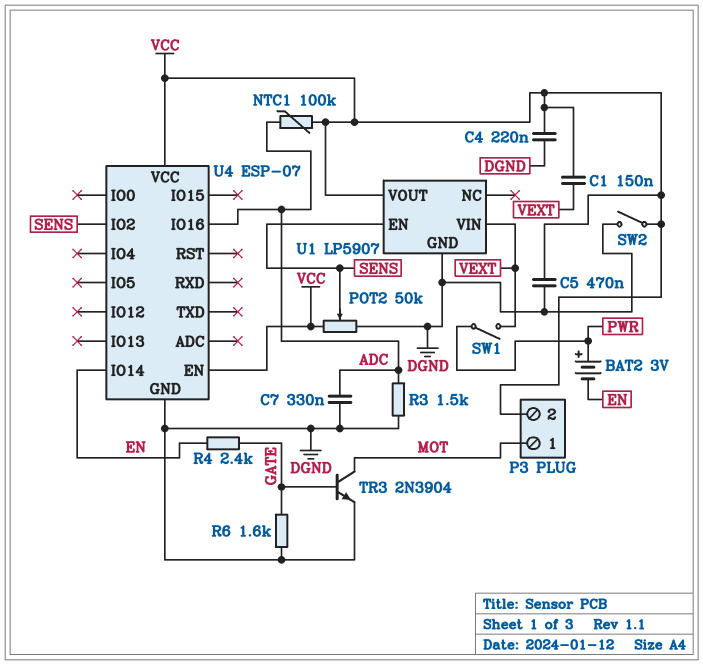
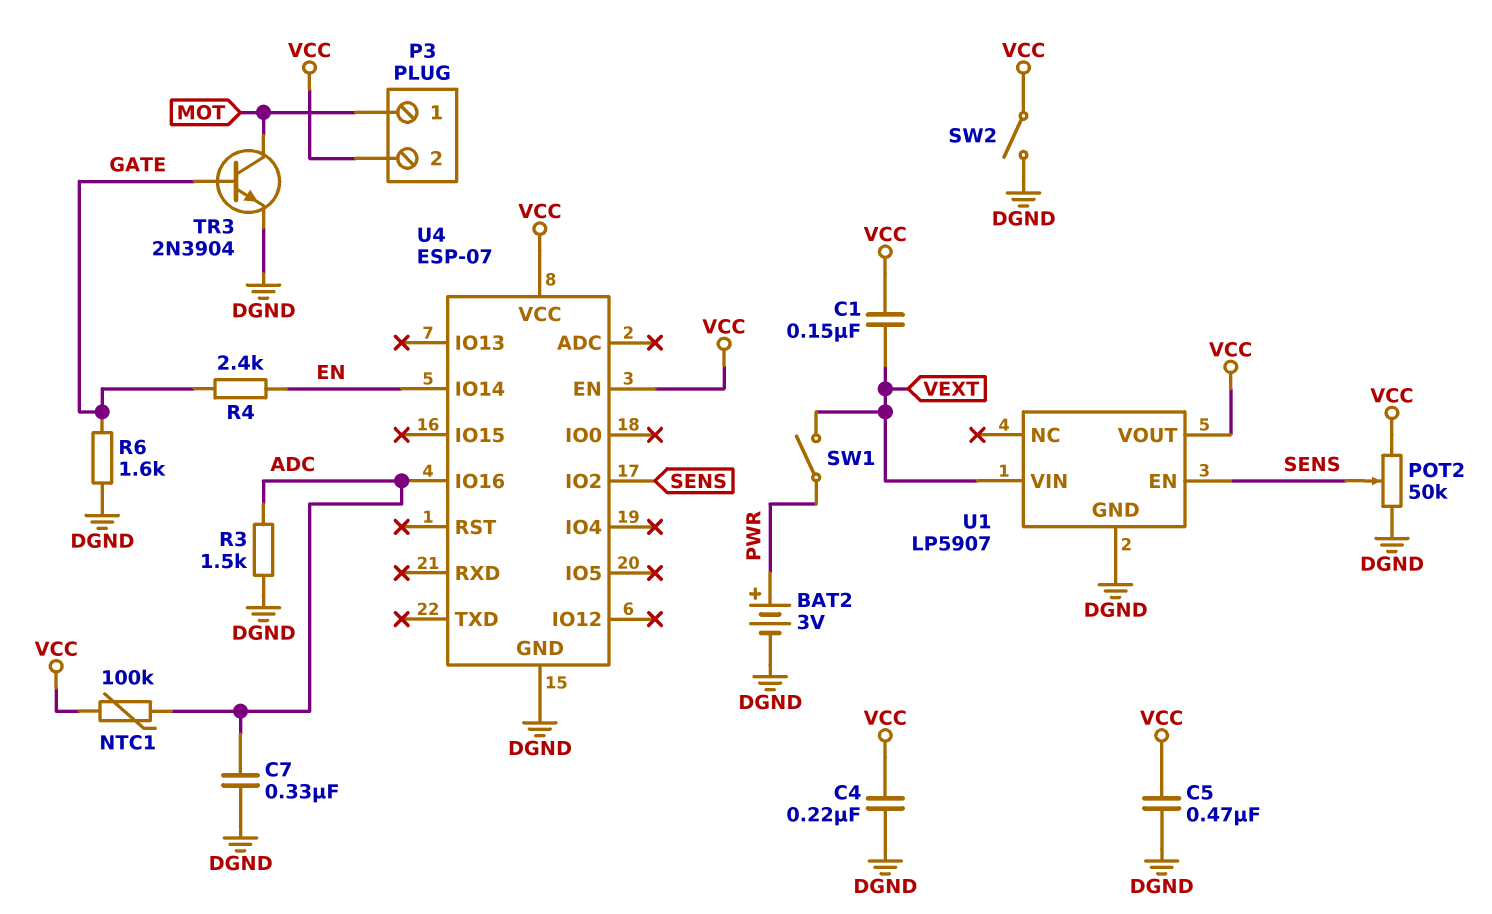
BAT2: 3V (plus PWR, minus EN) -> 3V (plus PWR, minus DGND)

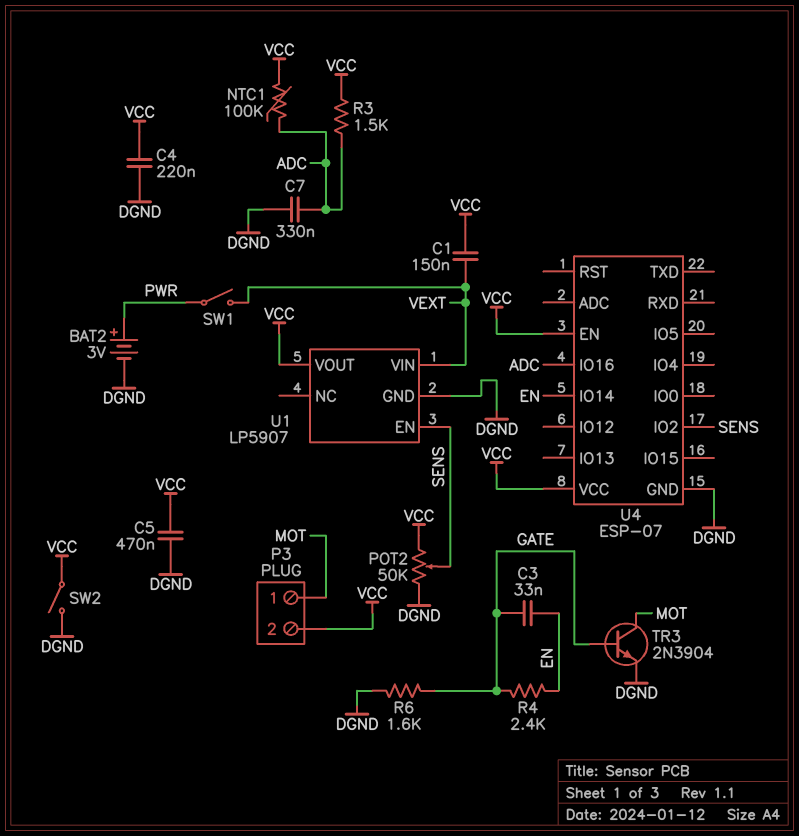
C3: none -> 33nF (EN, GATE)
R3: 1.5k (ADC, DGND) -> 1.5k (ADC, VCC)

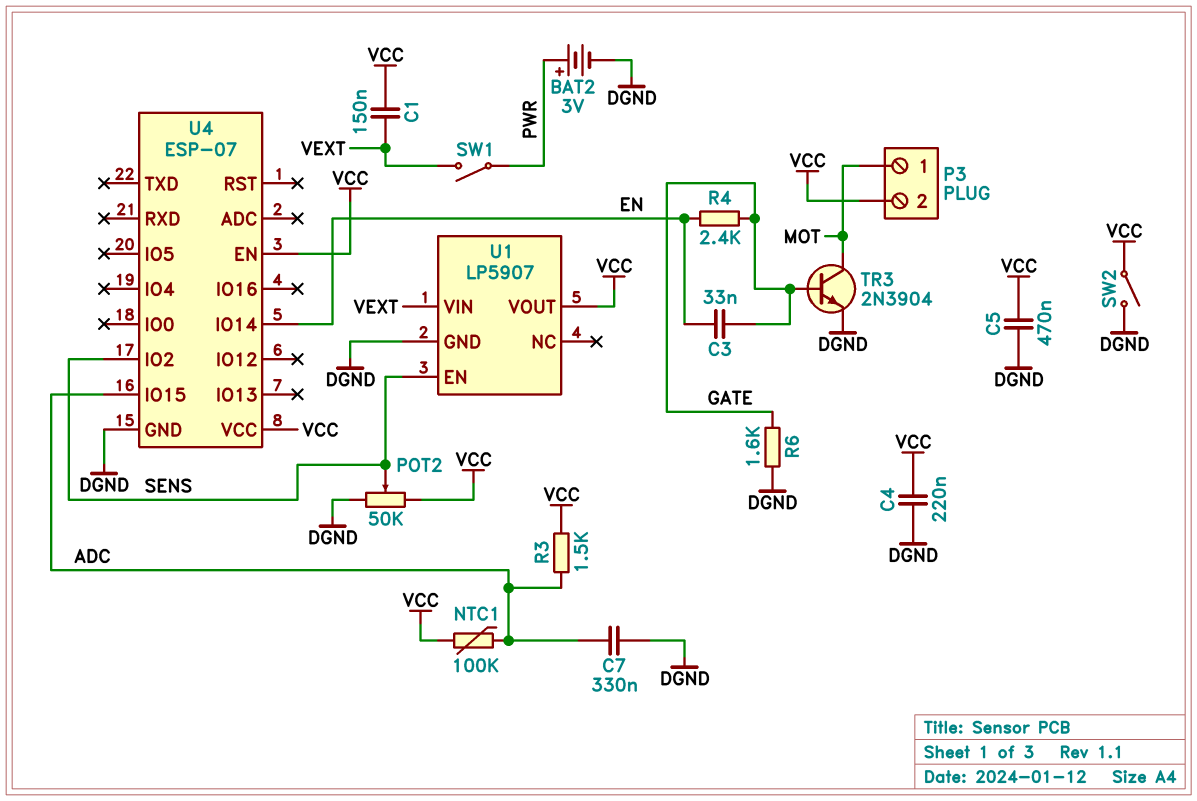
U4 pin IO15: none -> ADC
U4 pin IO16: ADC -> none

